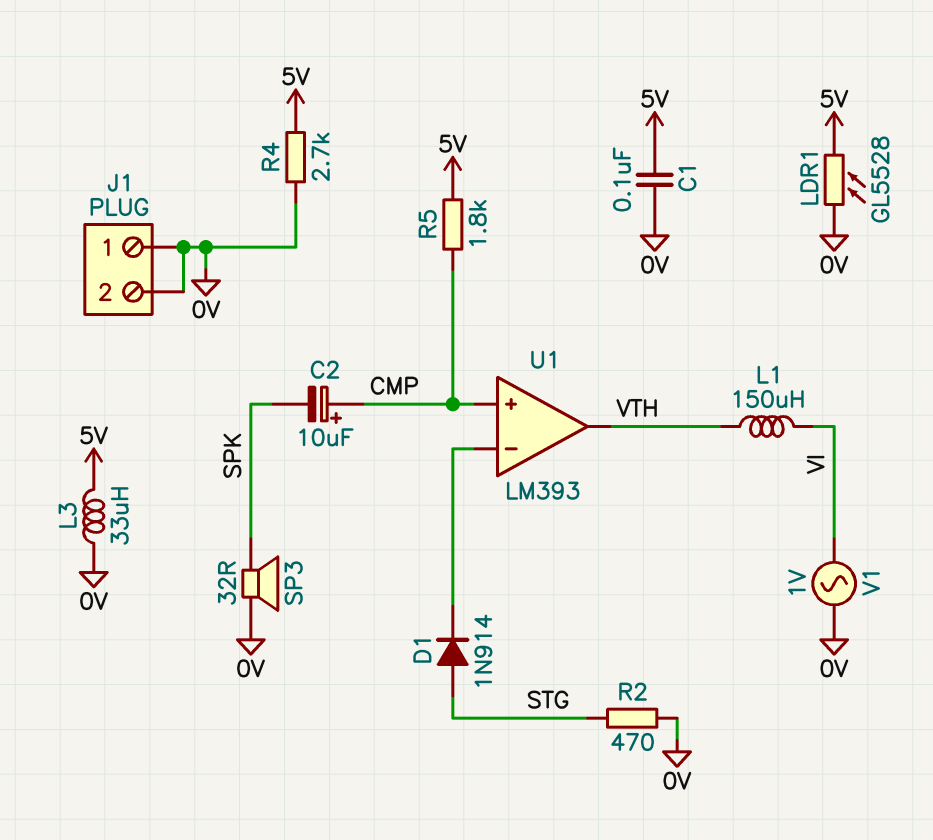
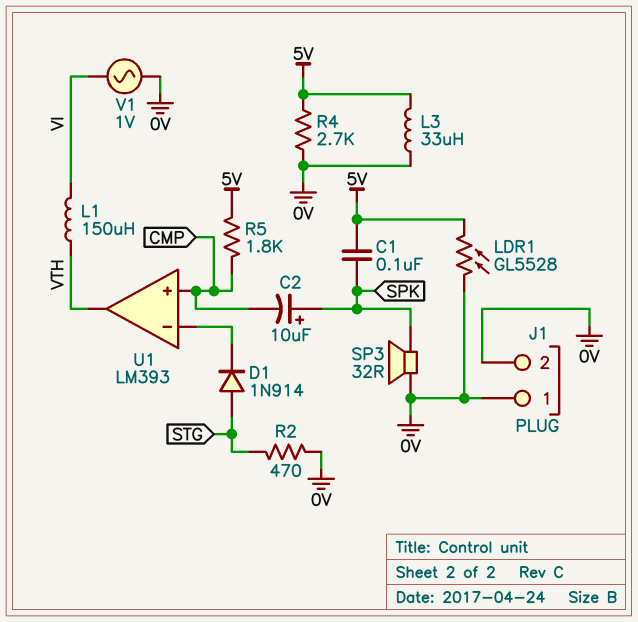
C1: 100nF (0V, 5V) -> 100nF (5V, SPK)
C2: 10uF (plus CMP, minus SPK) -> 10uF (plus SPK, minus CMP)

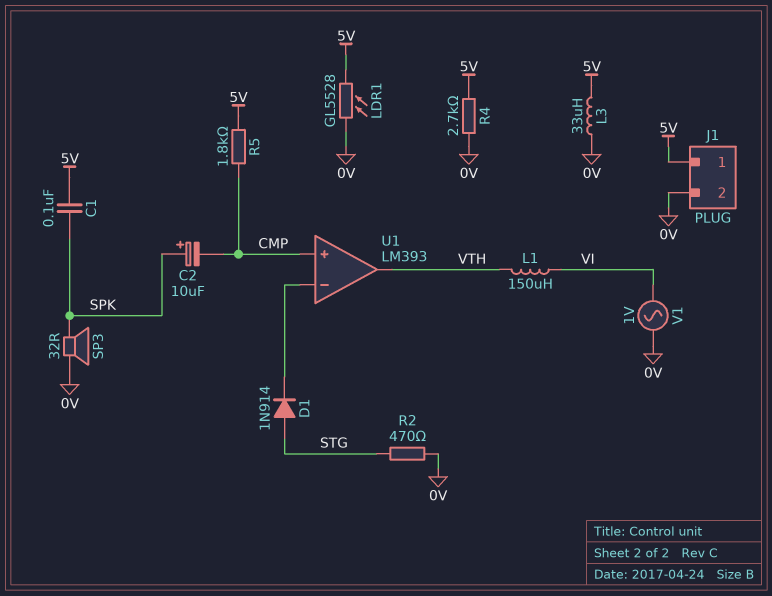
J1 pin 1: 0V -> 5V

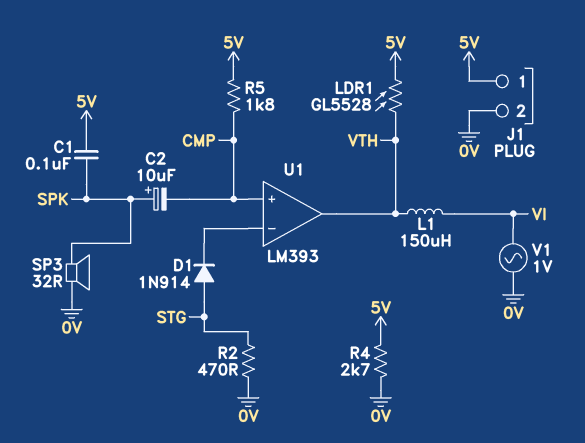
L3: 33uH (0V, 5V) -> none
LDR1: GL5528 (0V, 5V) -> GL5528 (5V, VTH)

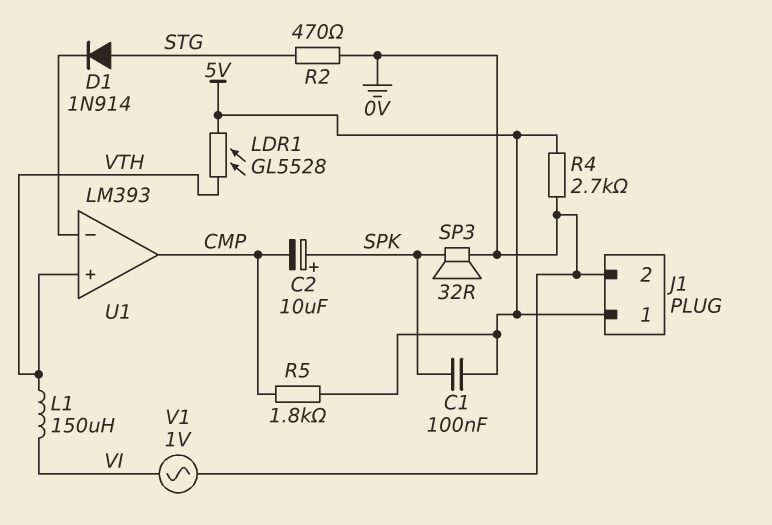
U1 pin in+: CMP -> VTH
U1 pin out: VTH -> CMP

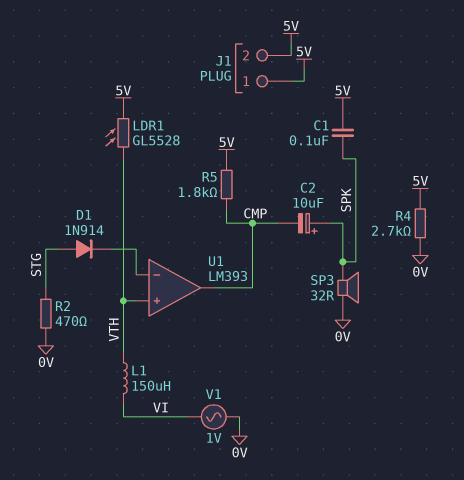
J1 pin 2: 0V -> 5V

